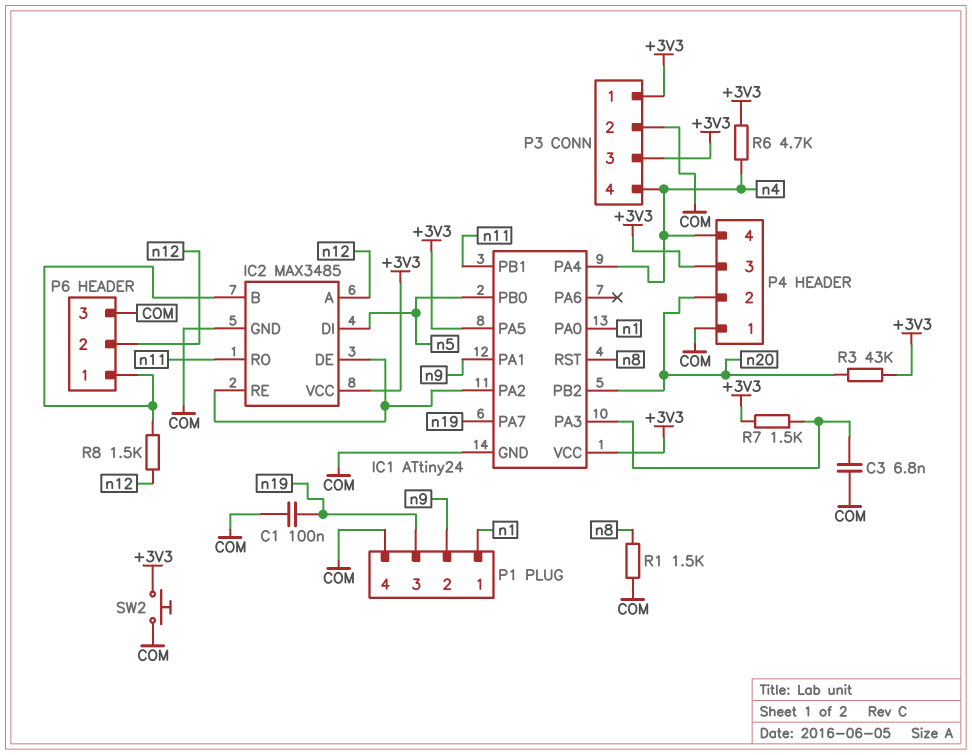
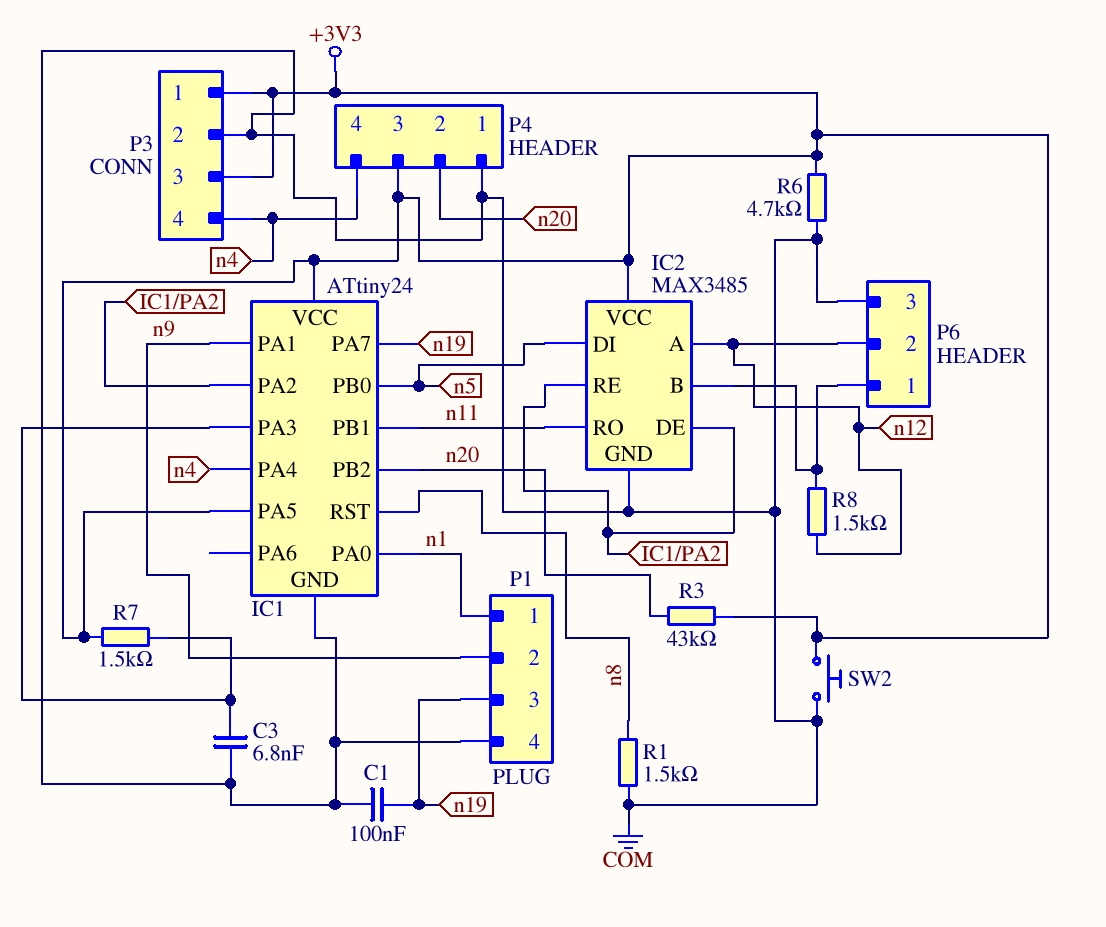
R6: 4.7k (+3V3, n4) -> 4.7k (+3V3, COM)

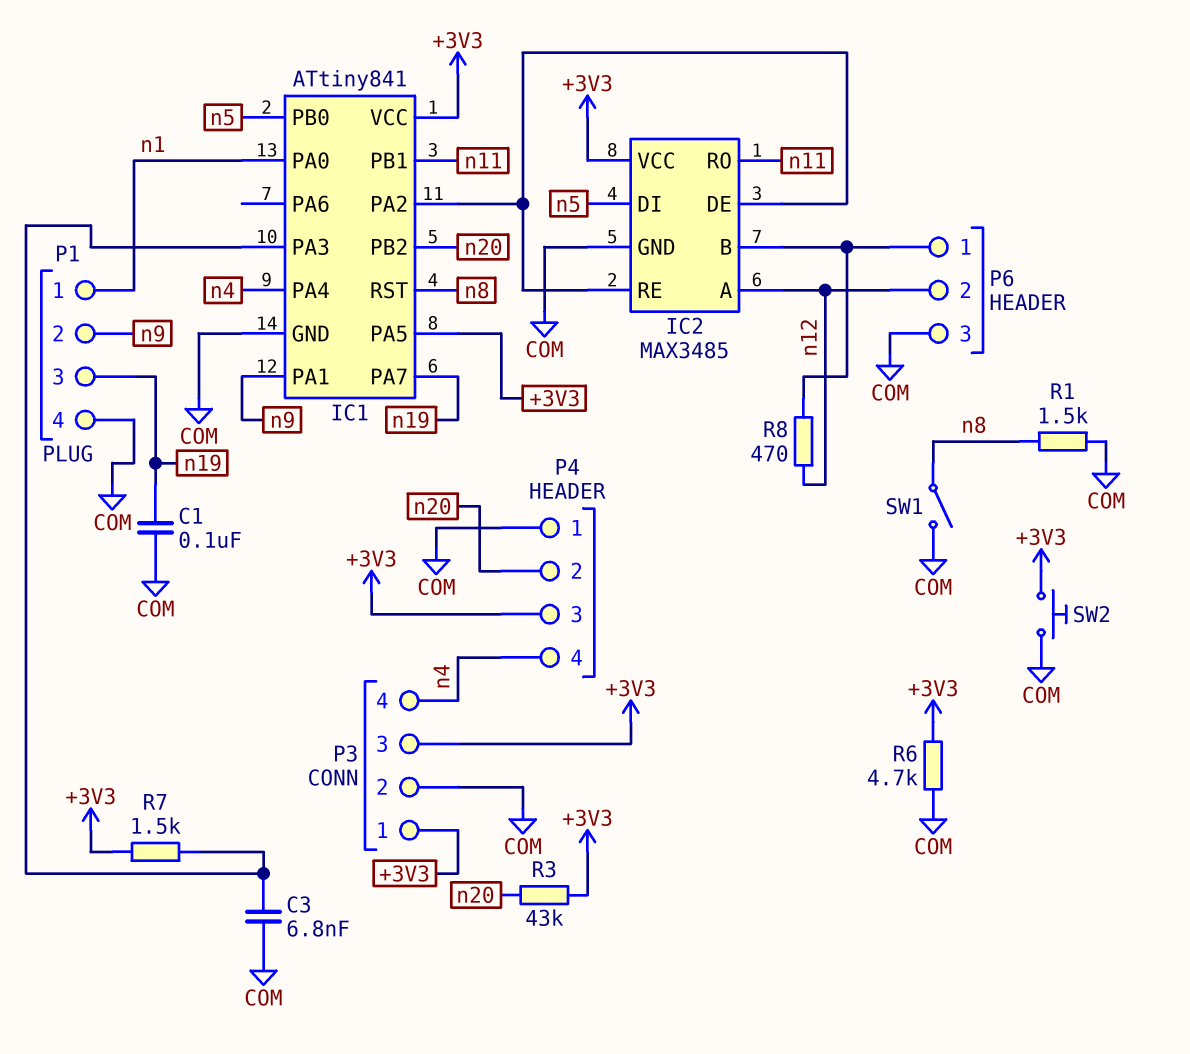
IC1: ATtiny24 -> ATtiny841
R8: 1.5k (IC2/B, n12) -> 470 (IC2/B, n12)
SW1: none -> switch (COM, n8)

